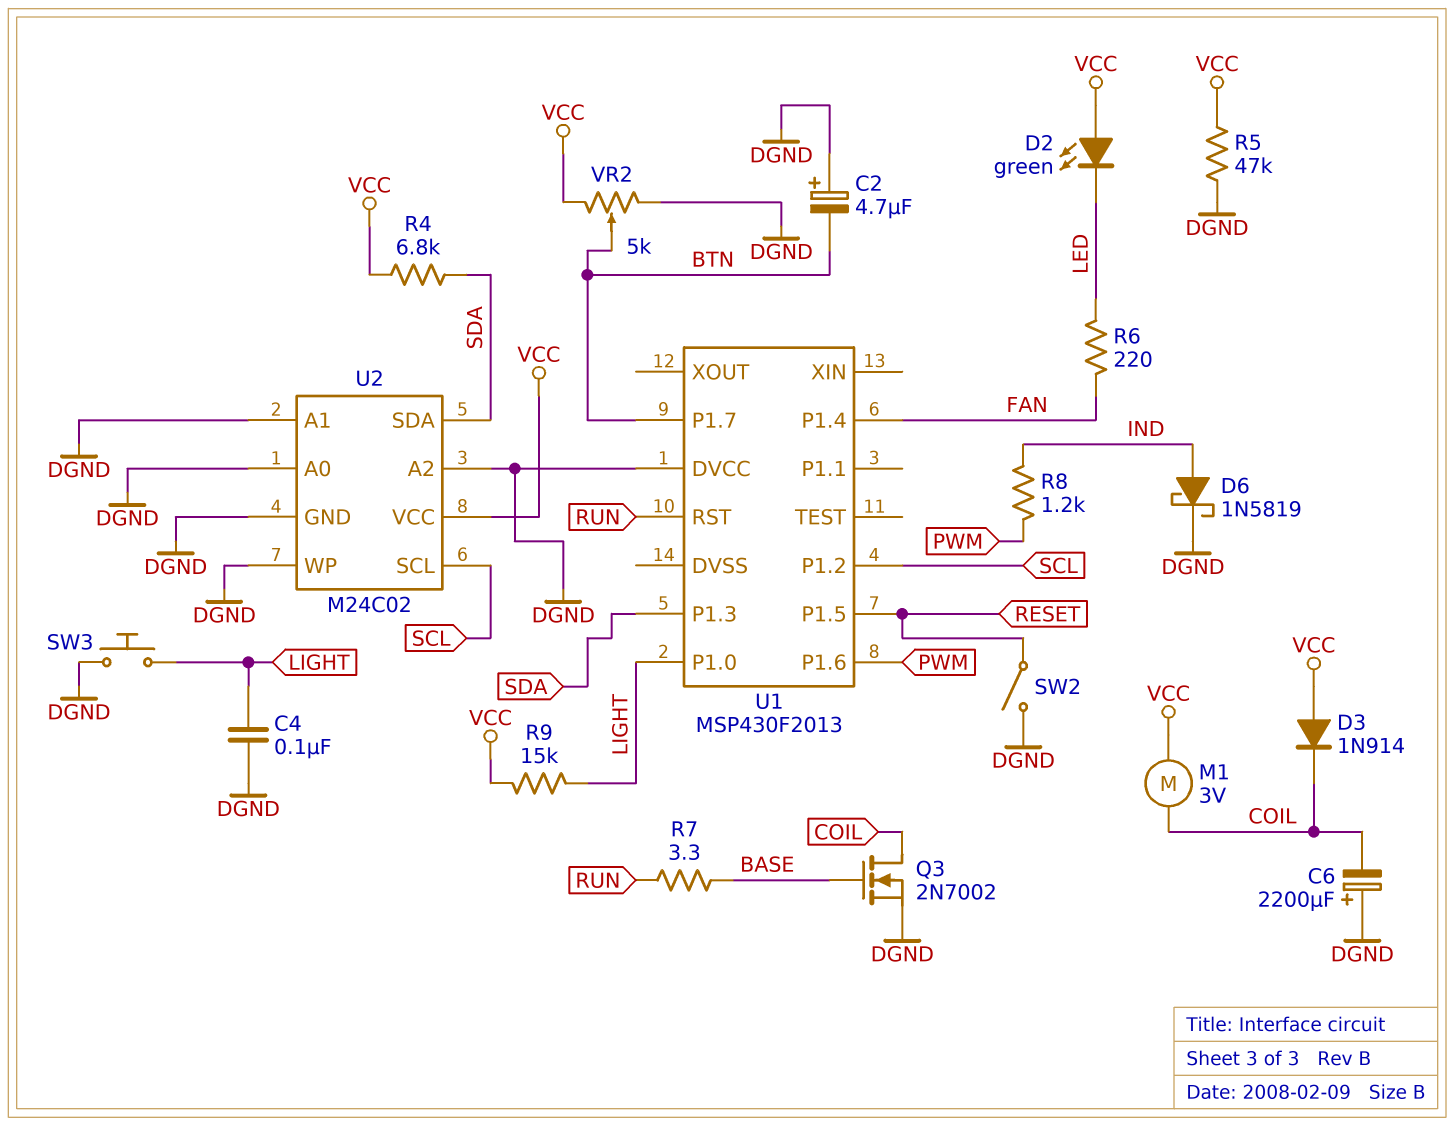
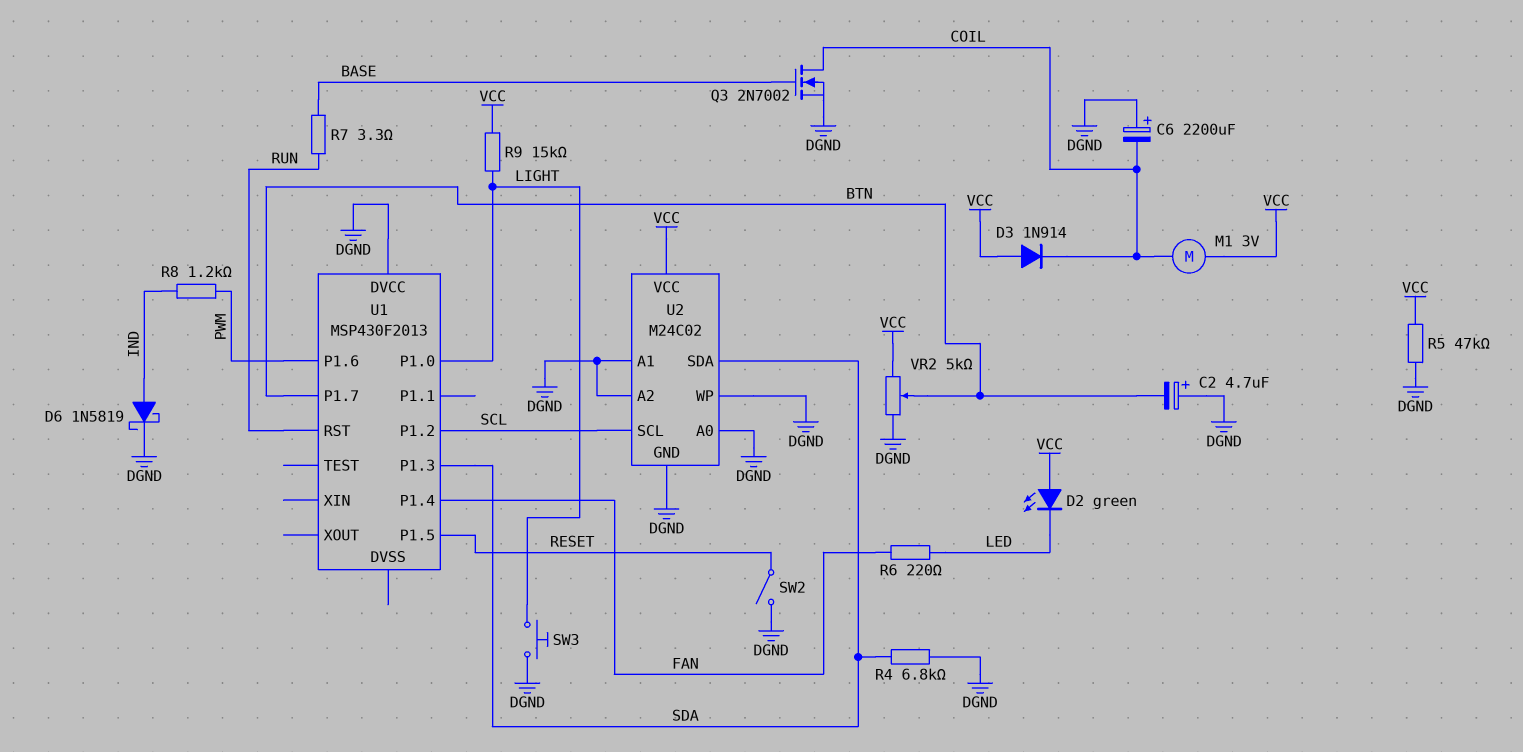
C4: 100nF (DGND, LIGHT) -> none
R4: 6.8k (SDA, VCC) -> 6.8k (DGND, SDA)

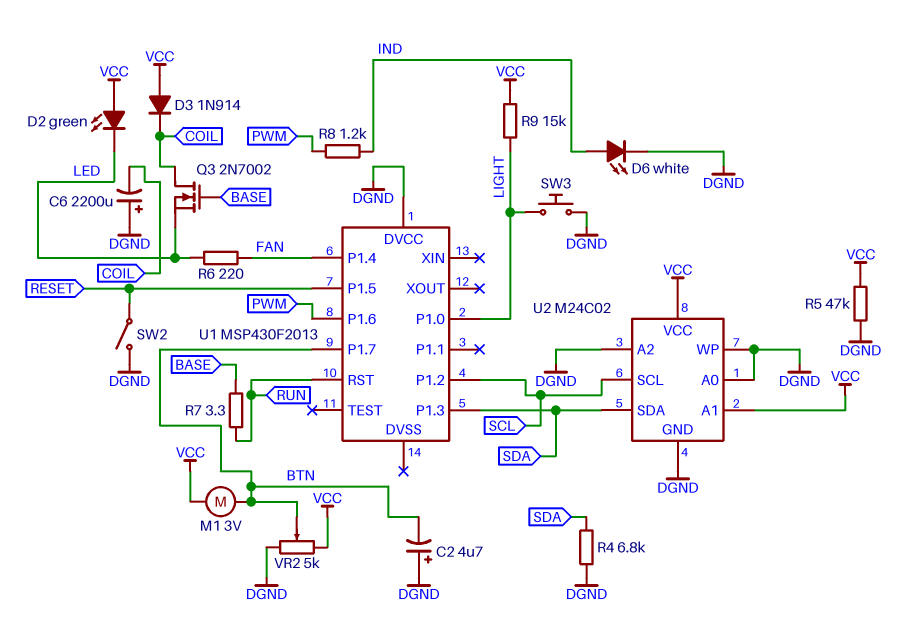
D6: schottky 1N5819 (A IND, K DGND) -> LED white (A IND, K DGND)
M1: motor 3V (COIL, VCC) -> motor 3V (BTN, VCC)
Q3: NMOS 2N7002 (G BASE, D COIL, S DGND) -> NMOS 2N7002 (G BASE, D COIL, S LED)
U2 pin A1: DGND -> VCC

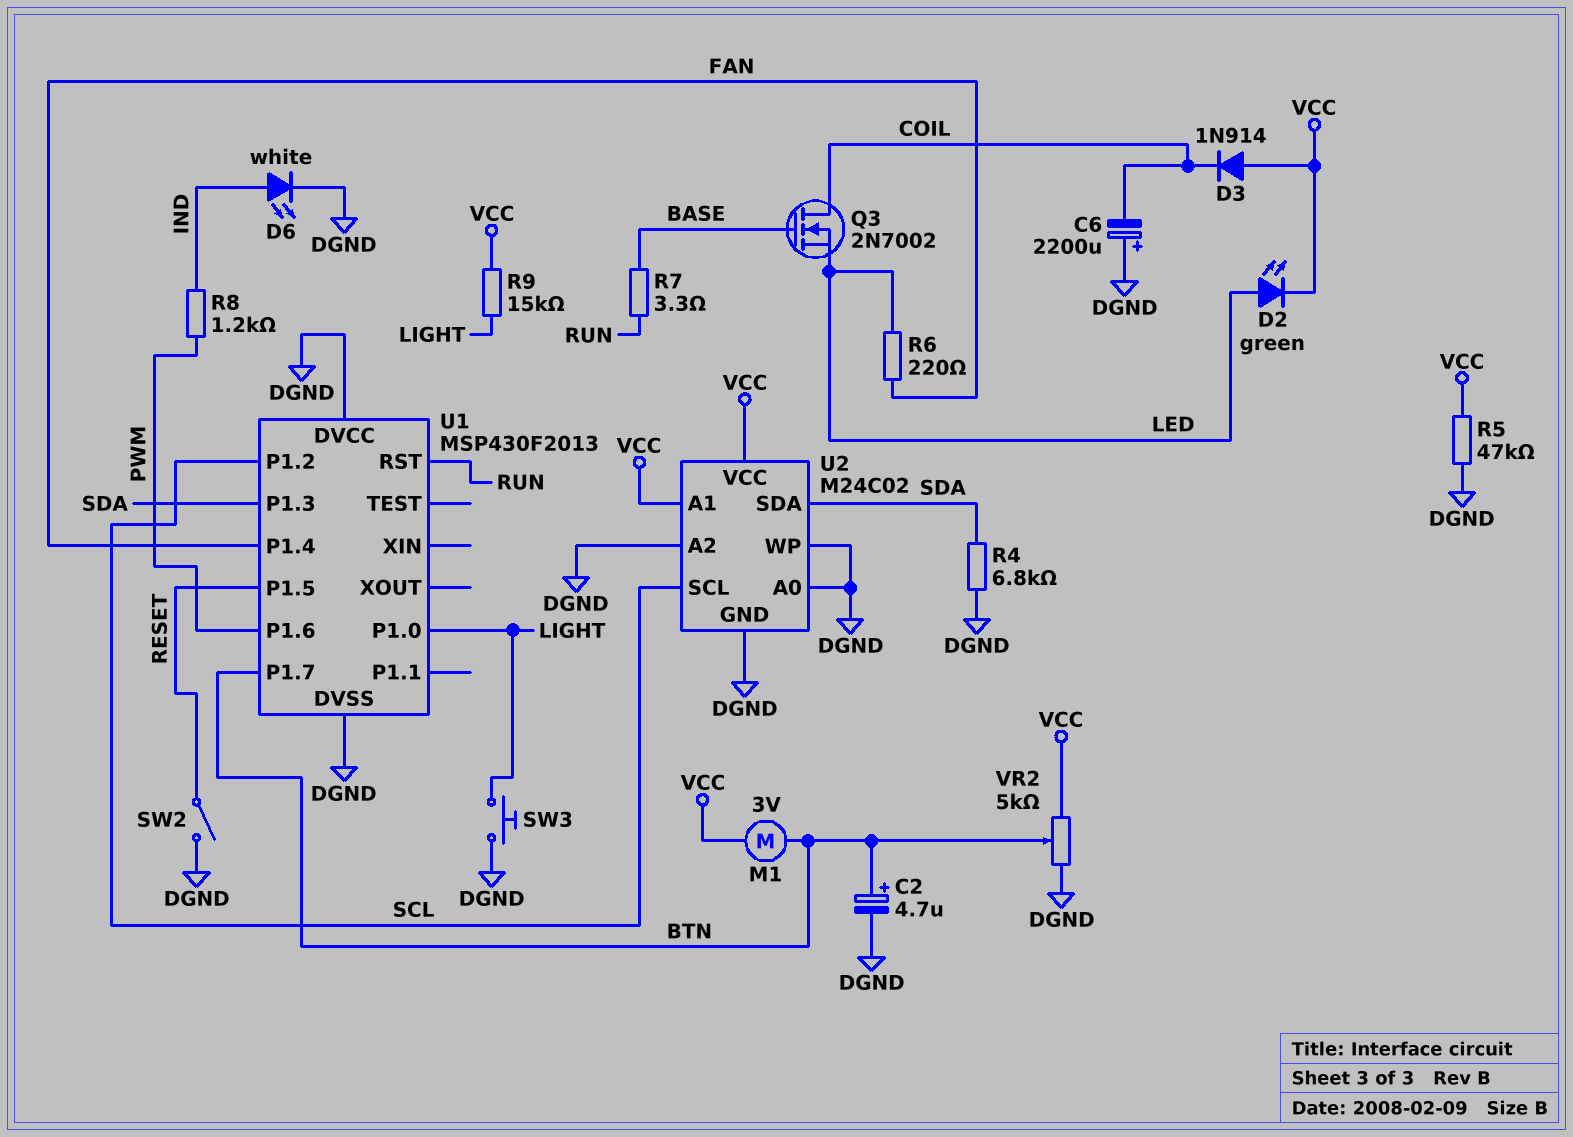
C2: 4.7uF (plus DGND, minus BTN) -> 4.7uF (plus BTN, minus DGND)
D2: LED green (A VCC, K LED) -> LED green (A LED, K VCC)
U1 pin DVSS: none -> DGND

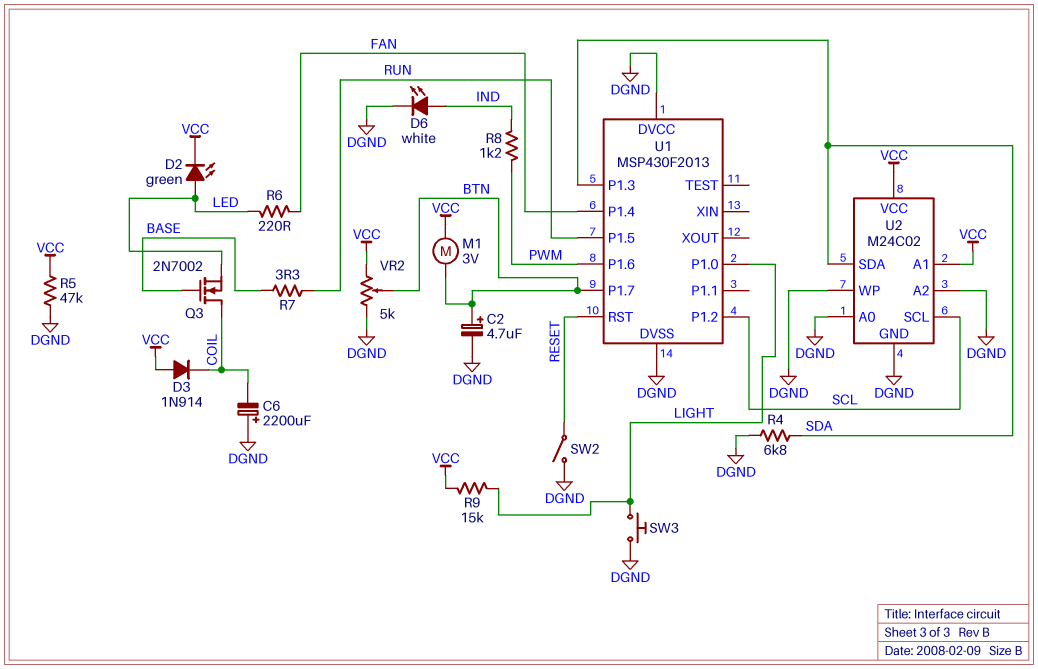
U1 pin P1.5: RESET -> RUN
U1 pin RST: RUN -> RESET

